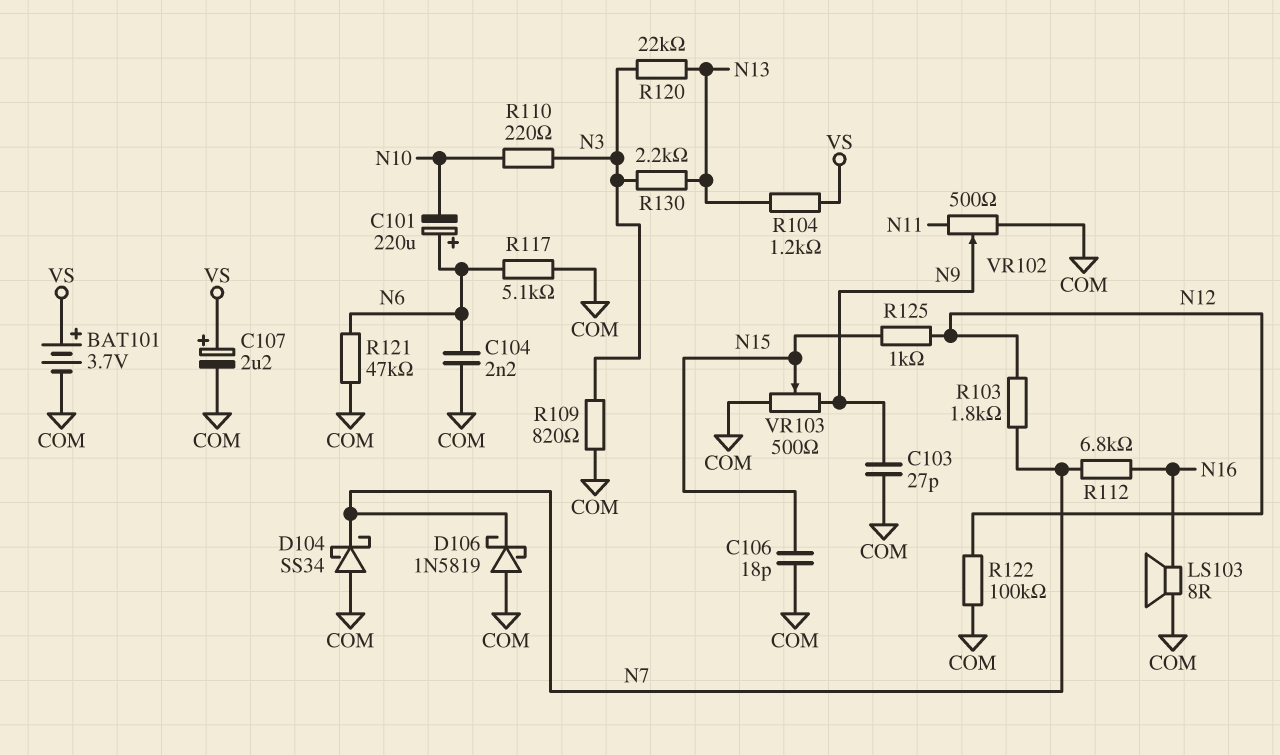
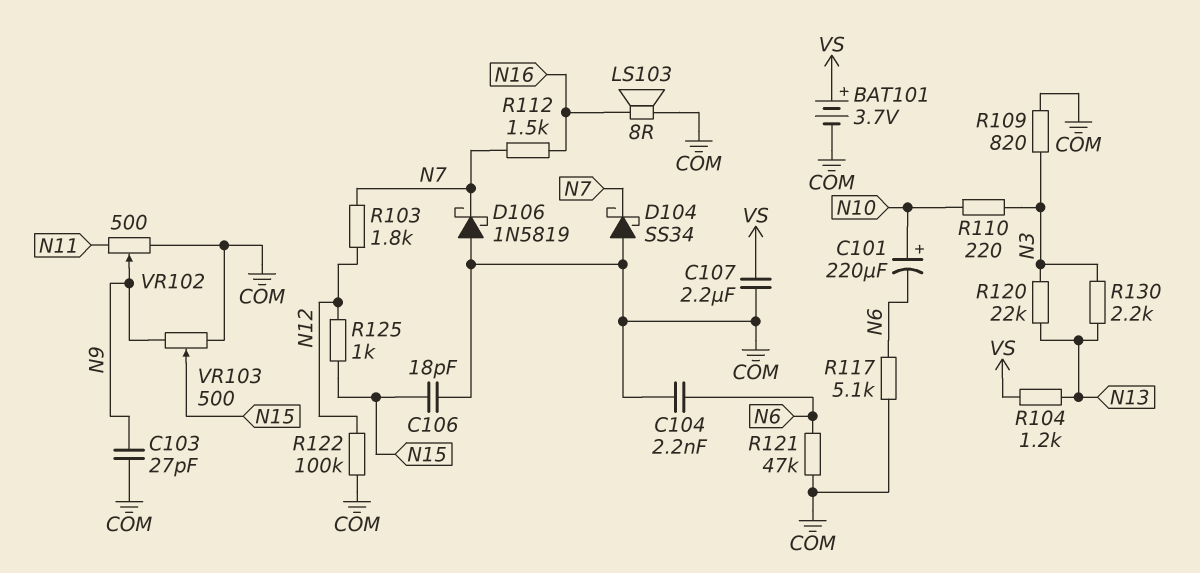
C101: 220uF (plus N6, minus N10) -> 220uF (plus N10, minus N6)
C107: 2.2uF (plus VS, minus COM) -> 2.2uF (COM, VS)
R112: 6.8k (N7, N16) -> 1.5k (N7, N16)

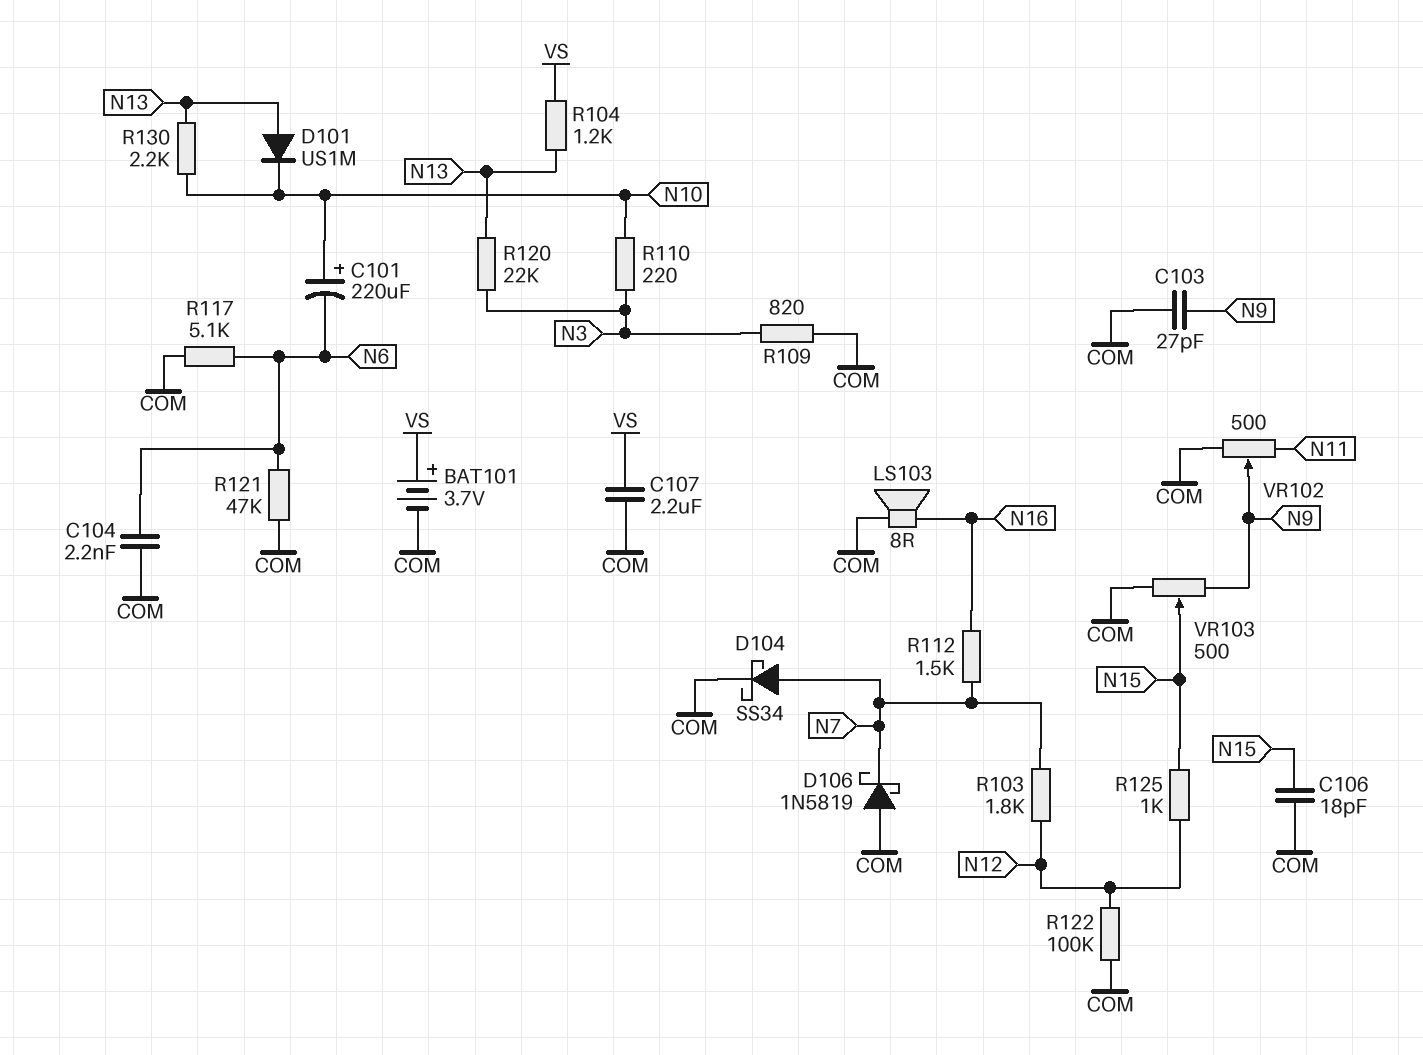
D101: none -> diode US1M (A N13, K N10)
D104: schottky SS34 (A COM, K N7) -> schottky SS34 (A N7, K COM)
R130: 2.2k (N3, N13) -> 2.2k (N10, N13)

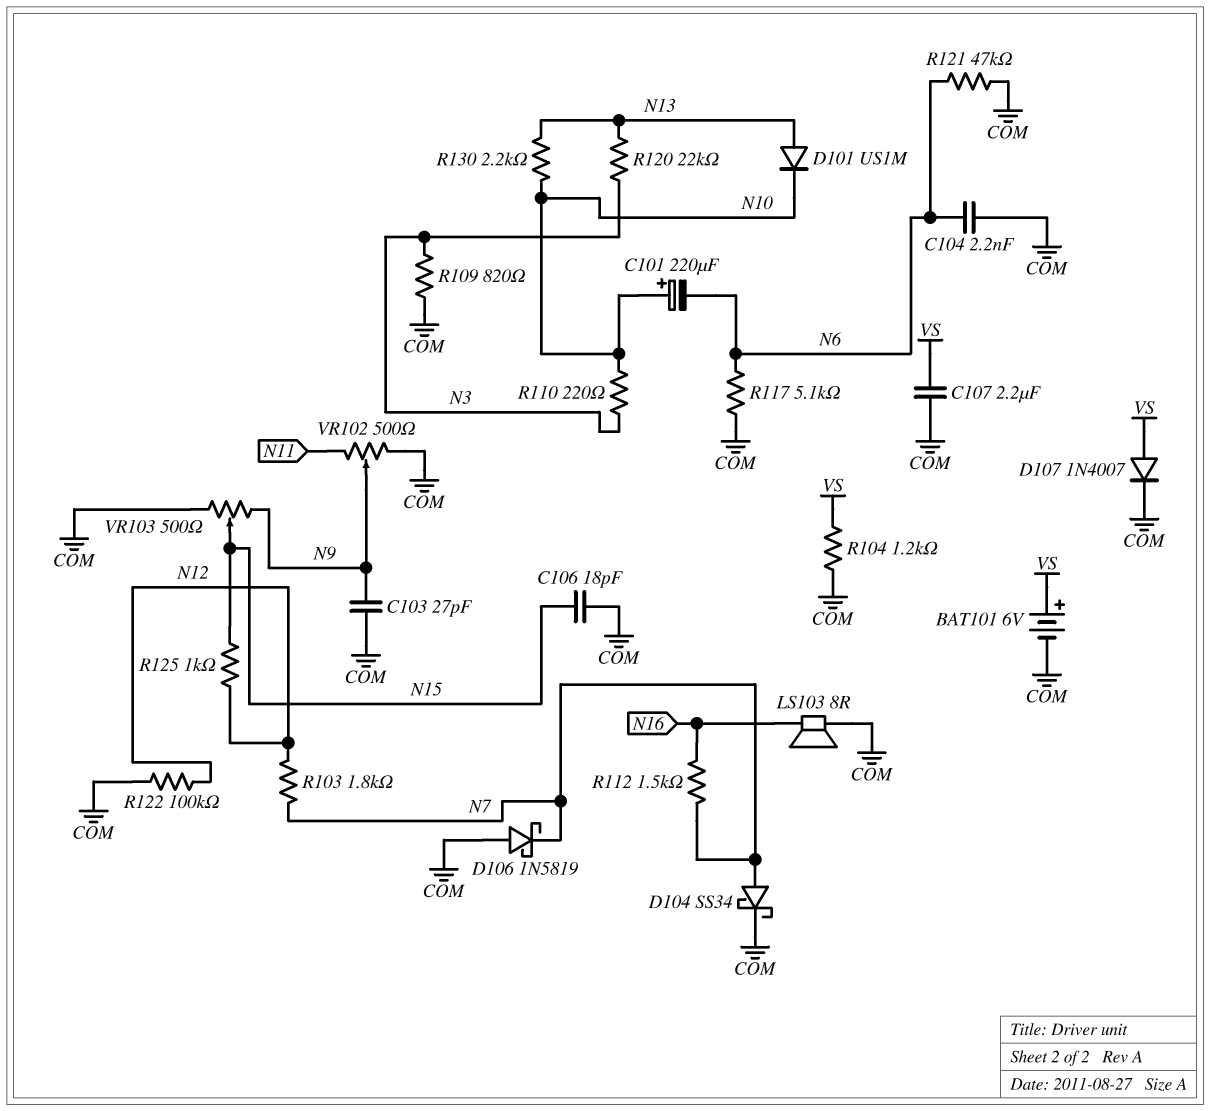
BAT101: 3.7V (plus VS, minus COM) -> 6V (plus VS, minus COM)
D107: none -> diode 1N4007 (A VS, K COM)
R104: 1.2k (N13, VS) -> 1.2k (COM, VS)

